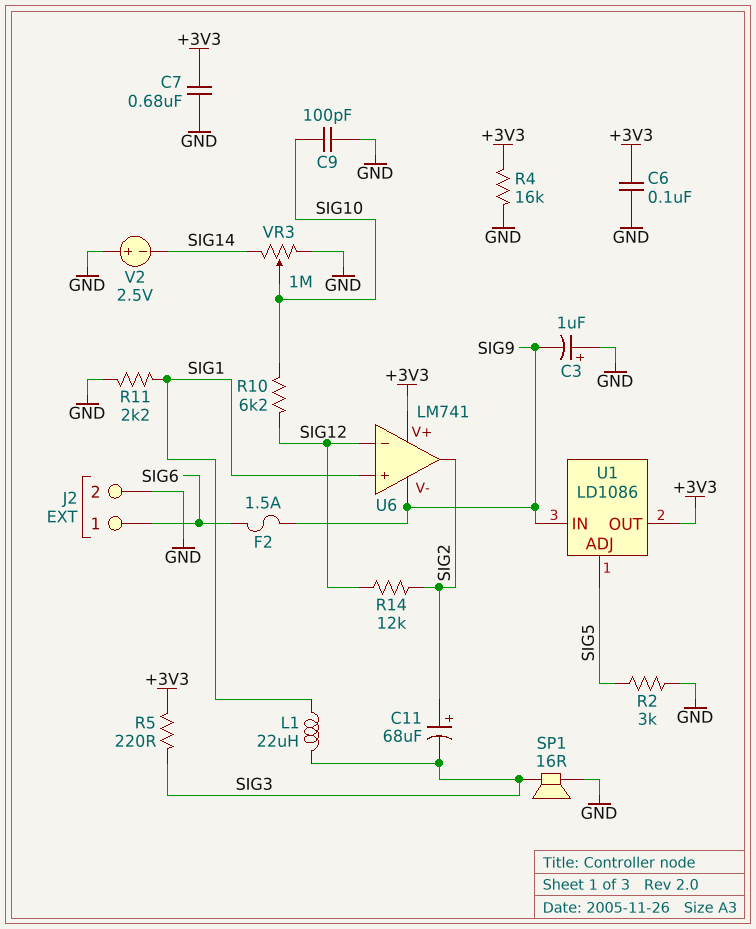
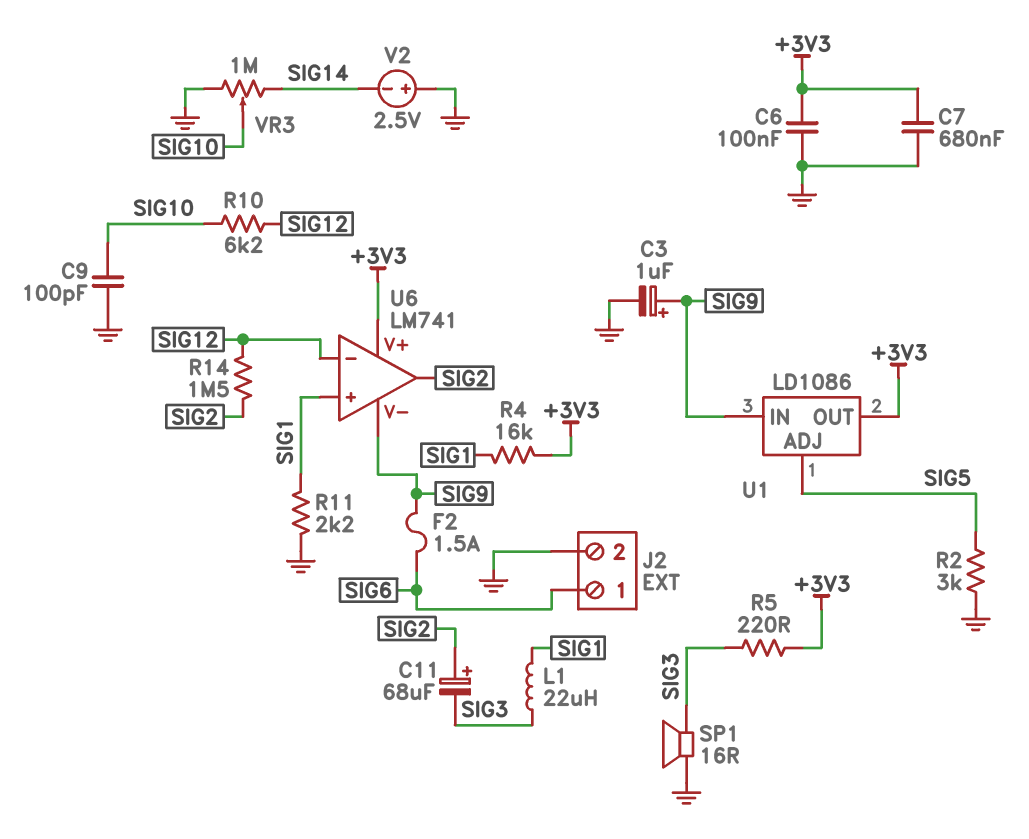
C3: 1uF (plus GND, minus SIG9) -> 1uF (plus SIG9, minus GND)
R4: 16k (+3V3, GND) -> 16k (+3V3, SIG1)
R14: 12k (SIG2, SIG12) -> 1.5M (SIG2, SIG12)

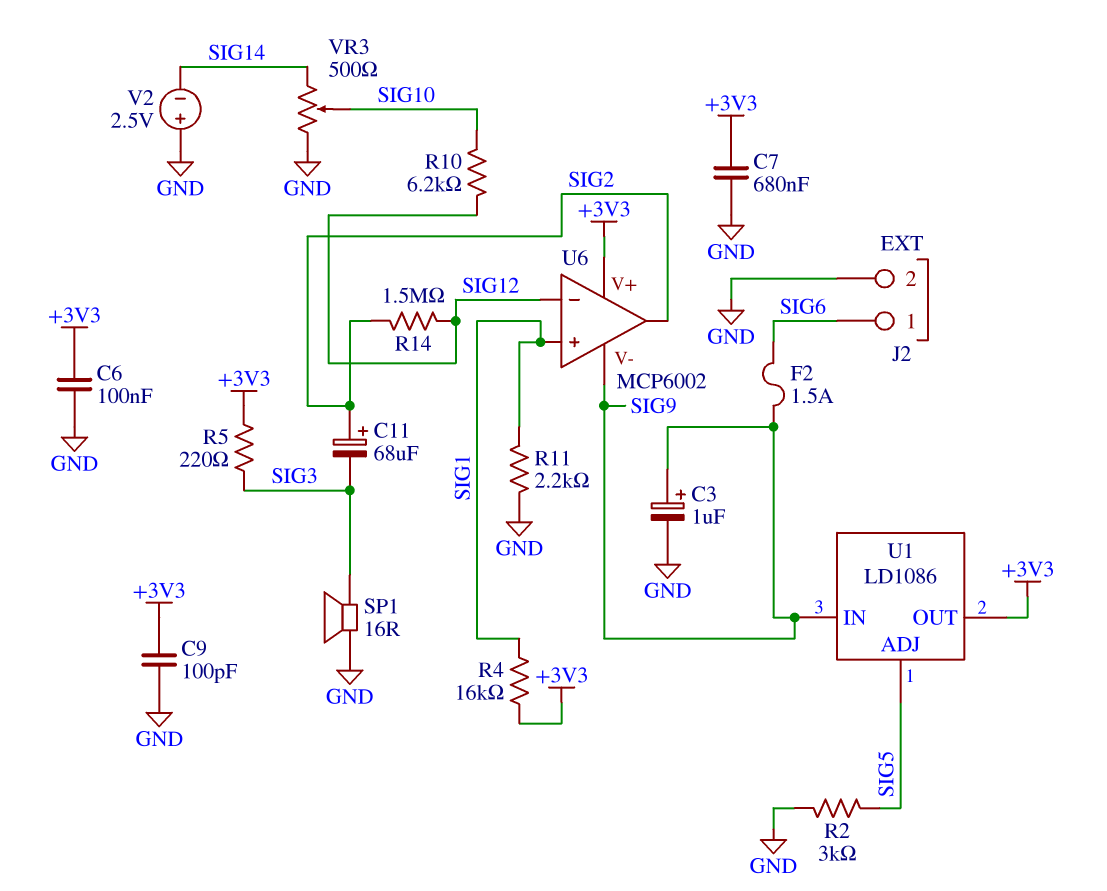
C9: 100pF (GND, SIG10) -> 100pF (+3V3, GND)
L1: 22uH (SIG1, SIG3) -> none
U6: LM741 -> MCP6002
VR3: 1M (GND, SIG14, wiper SIG10) -> 500 (GND, SIG14, wiper SIG10)

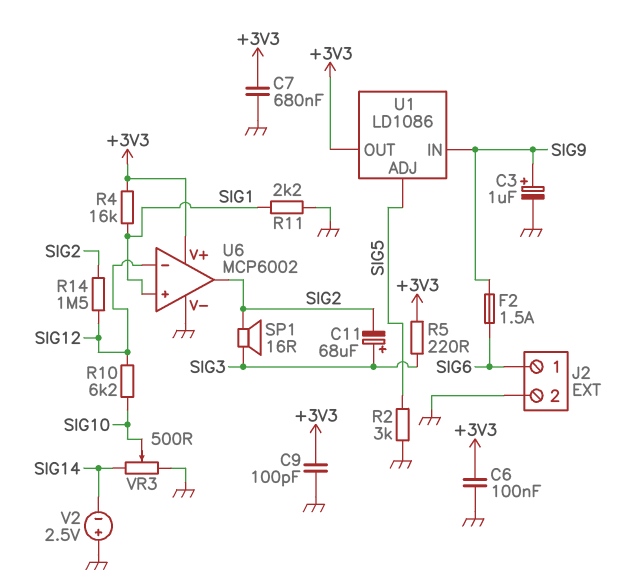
C11: 68uF (plus SIG2, minus SIG3) -> 68uF (plus SIG3, minus SIG2)
SP1: speaker 16R (GND, SIG3) -> speaker 16R (SIG2, SIG3)
U6 pin V-: SIG9 -> GND

